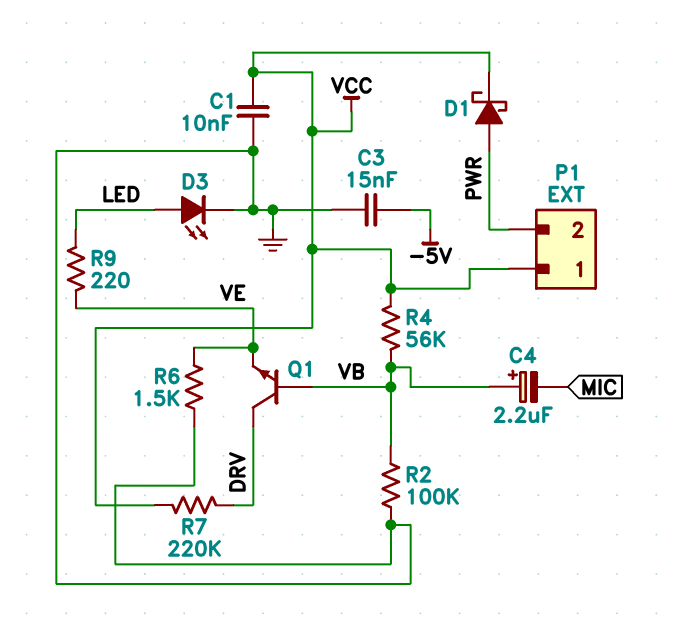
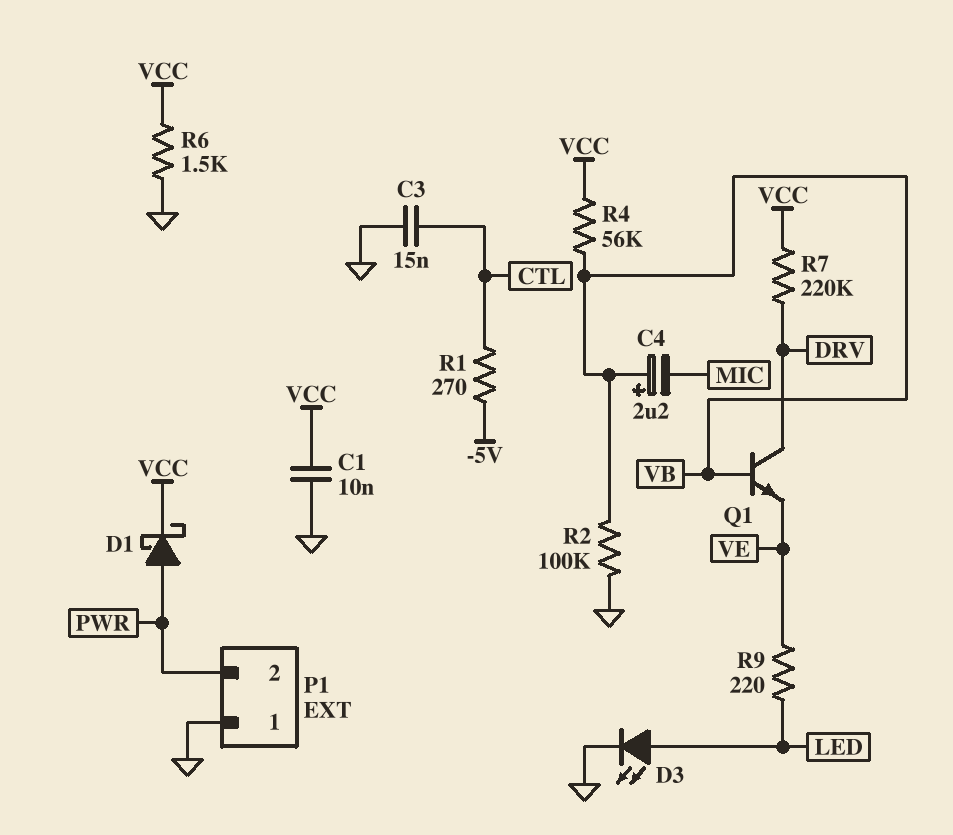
C3: 15nF (-5V, GND) -> 15nF (CTL, GND)
P1 pin 1: VCC -> GND
R1: none -> 270 (-5V, CTL)
R6: 1.5k (GND, VE) -> 1.5k (GND, VCC)

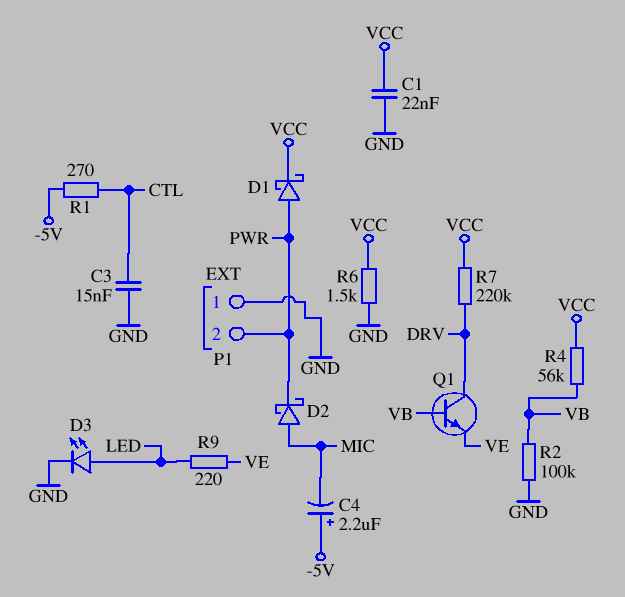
C1: 10nF (GND, VCC) -> 22nF (GND, VCC)
C4: 2.2uF (plus VB, minus MIC) -> 2.2uF (plus -5V, minus MIC)
D2: none -> schottky (A MIC, K PWR)

